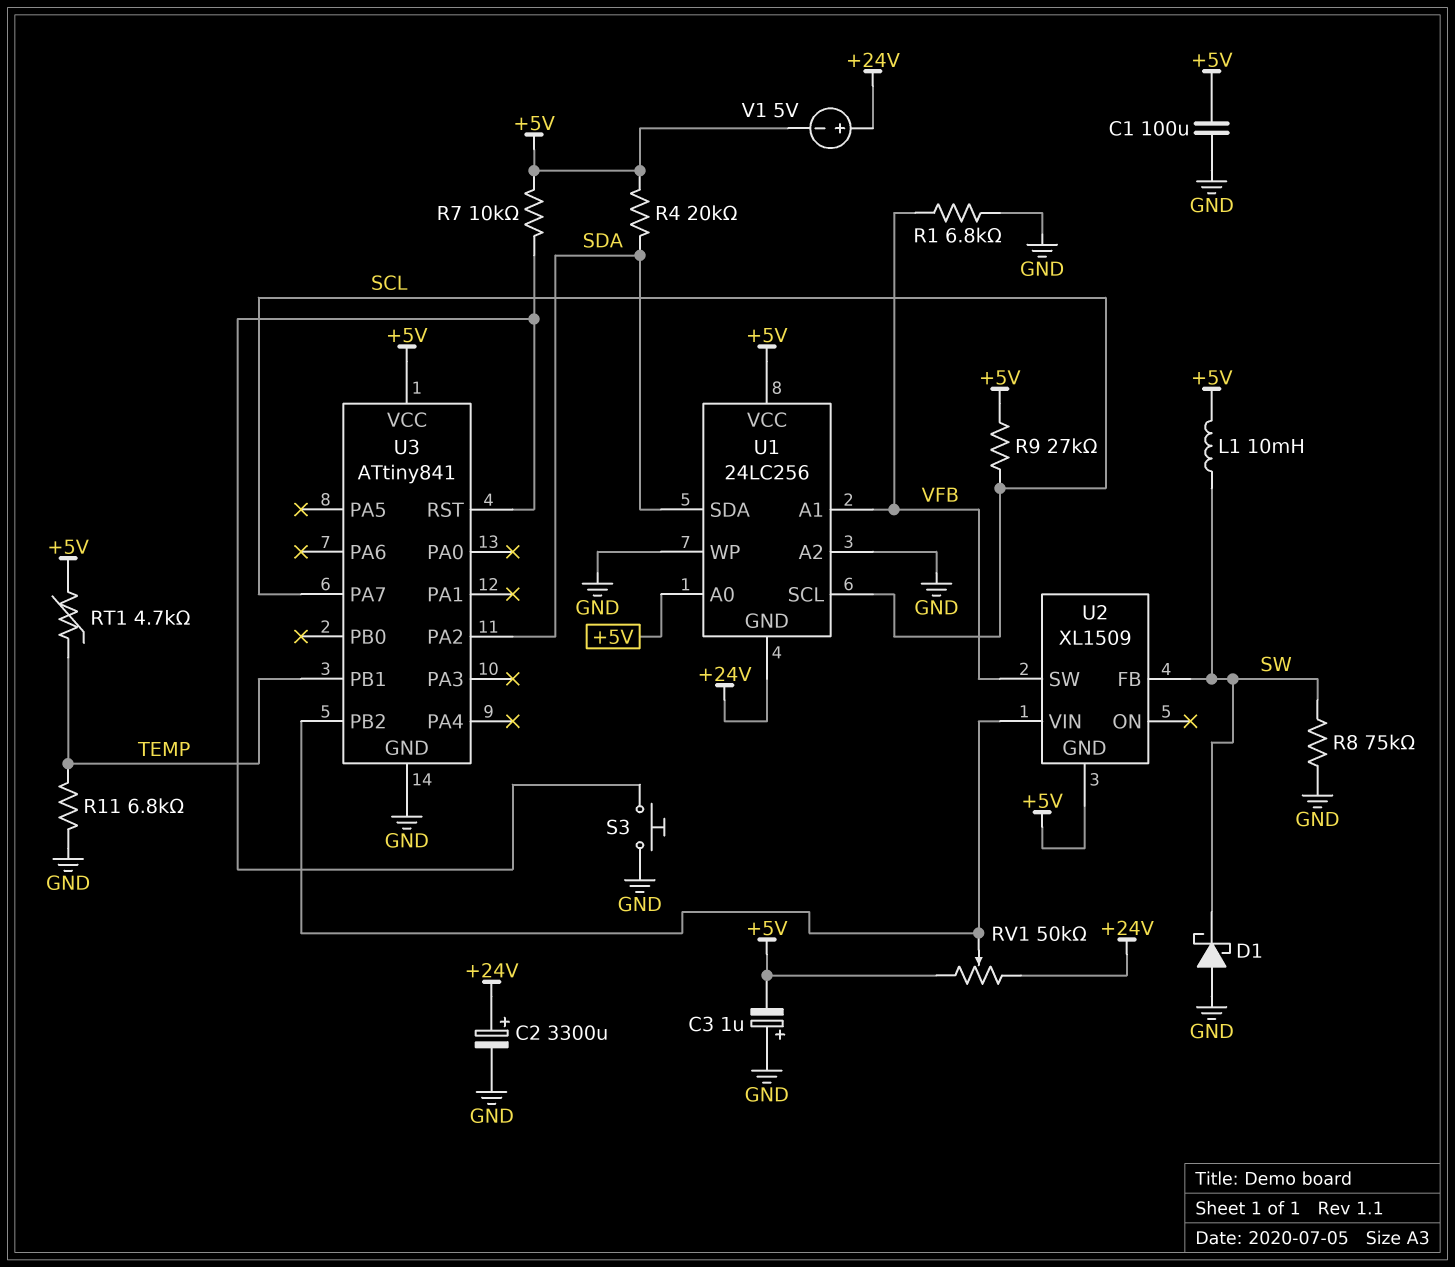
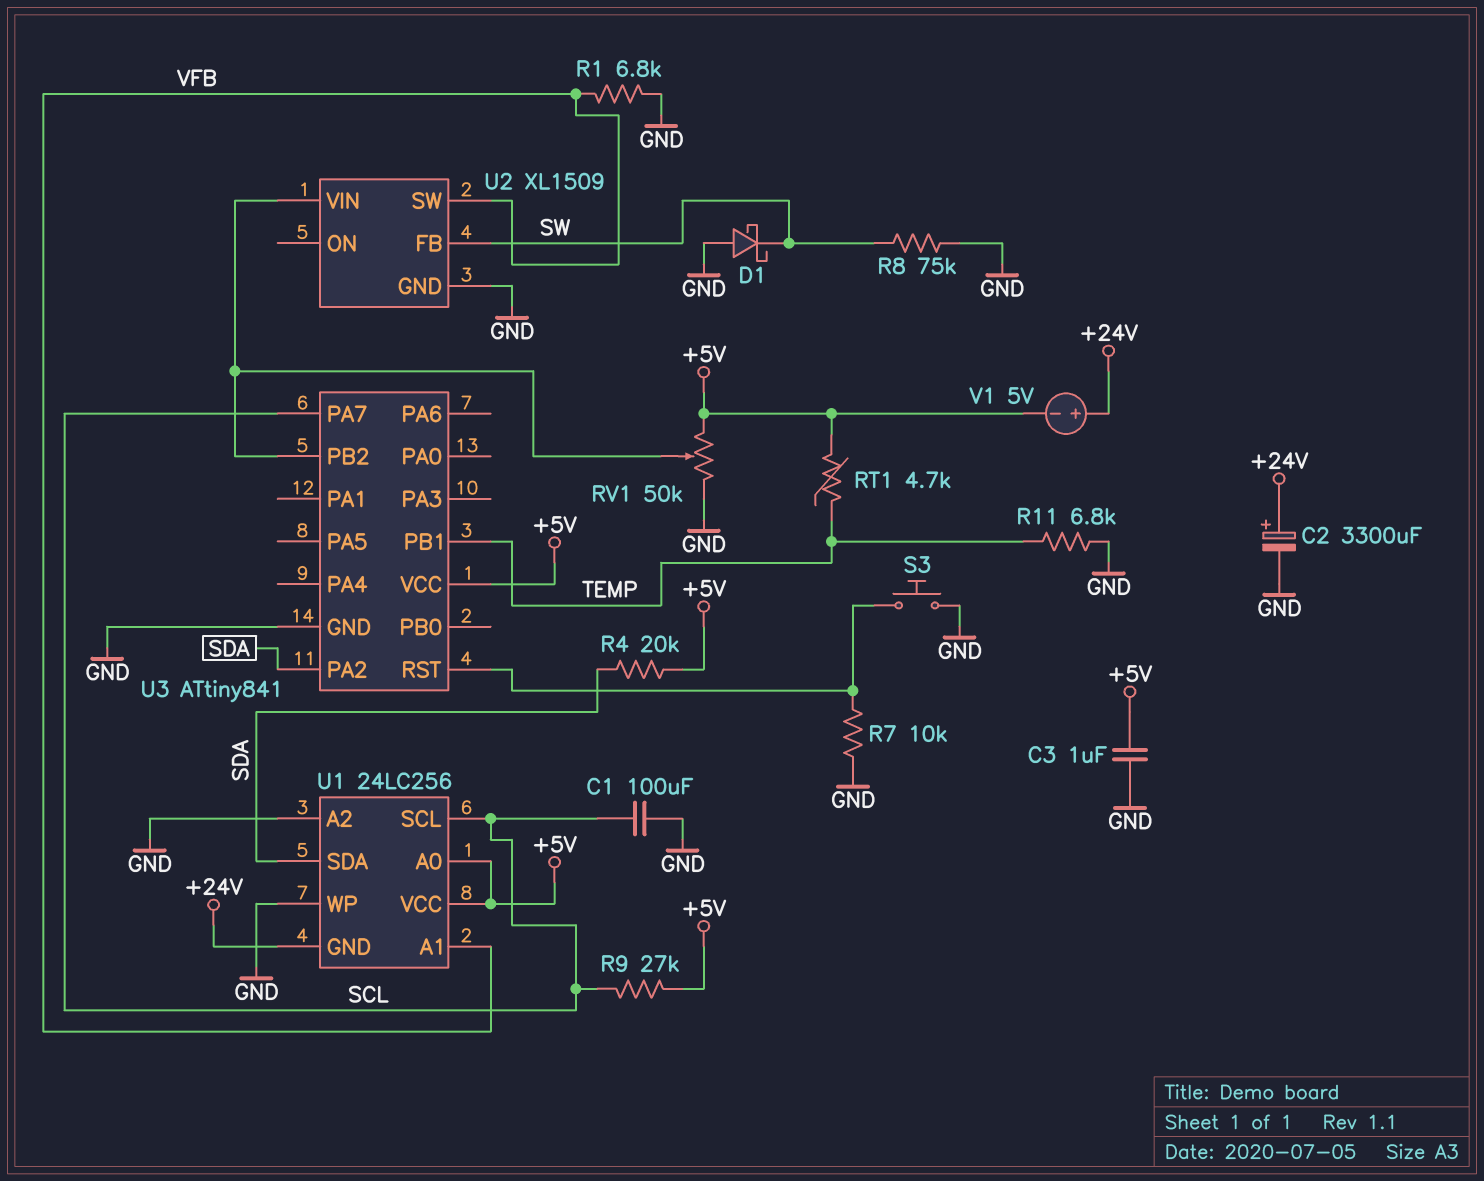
C1: 100uF (+5V, GND) -> 100uF (GND, SCL)
C3: 1uF (plus GND, minus +5V) -> 1uF (+5V, GND)
L1: 10mH (+5V, SW) -> none
R7: 10k (+5V, U3/RST) -> 10k (GND, U3/RST)
RV1: 50k (+5V, +24V, wiper U2/VIN) -> 50k (+5V, GND, wiper U2/VIN)
U2 pin GND: +5V -> GND

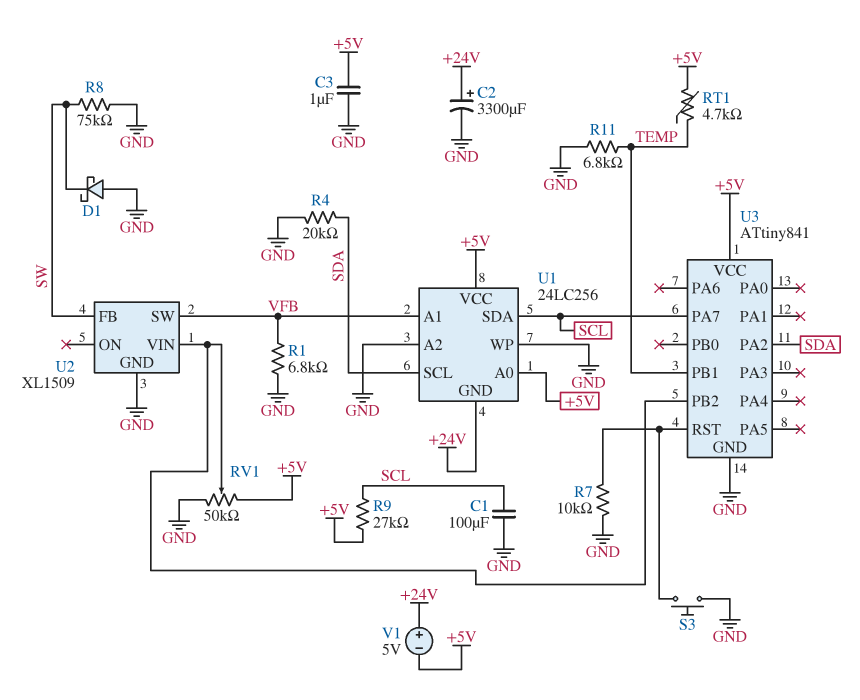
R4: 20k (+5V, SDA) -> 20k (GND, SDA)
U1 pin SCL: SCL -> SDA
U1 pin SDA: SDA -> SCL

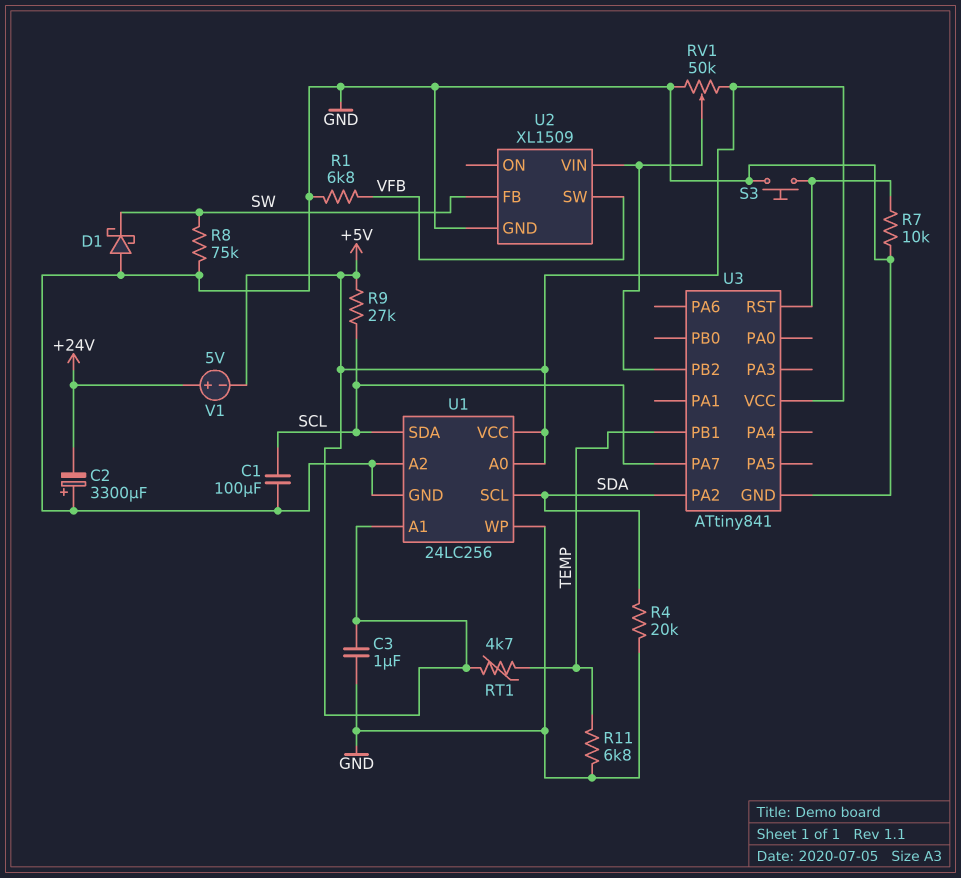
C2: 3300uF (plus +24V, minus GND) -> 3300uF (plus GND, minus +24V)
U1 pin A1: VFB -> +5V
U1 pin GND: +24V -> GND

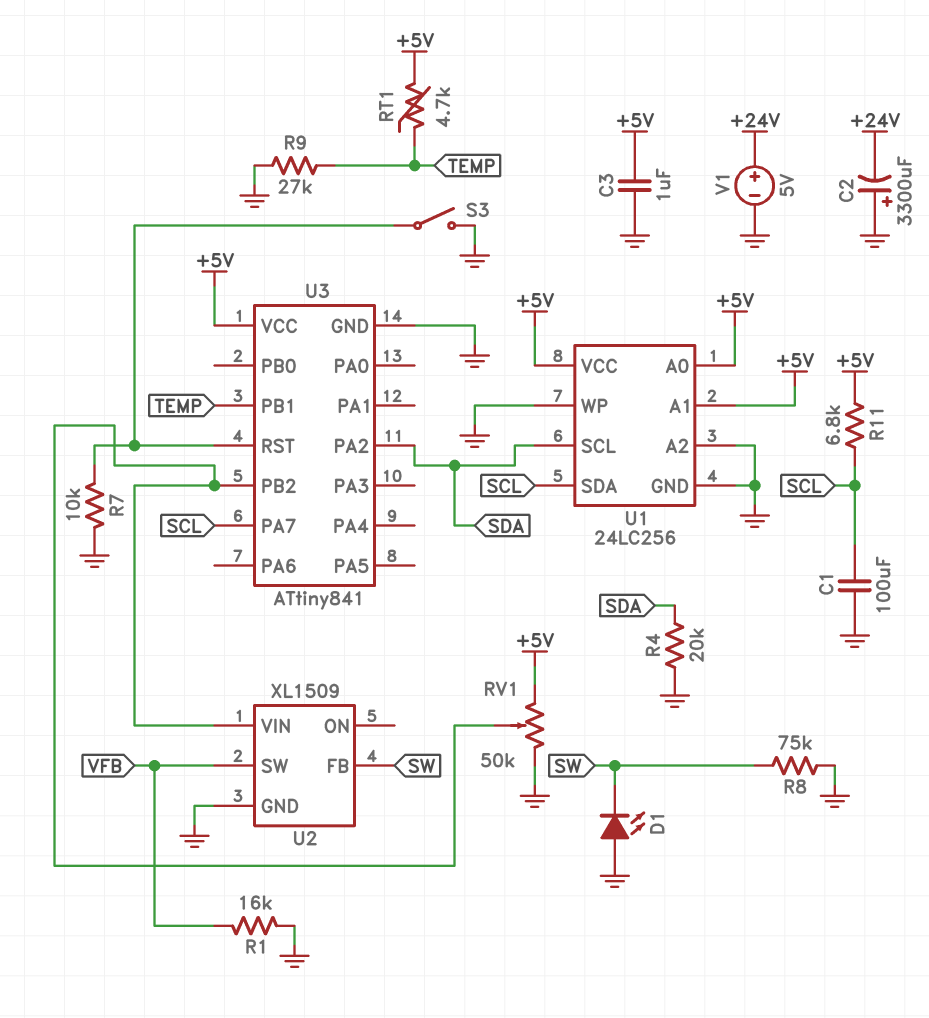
D1: schottky (A GND, K SW) -> LED (A GND, K SW)
R1: 6.8k (GND, VFB) -> 16k (GND, VFB)
R9: 27k (+5V, SCL) -> 27k (GND, TEMP)
R11: 6.8k (GND, TEMP) -> 6.8k (+5V, SCL)
S3: button (GND, U3/RST) -> switch (GND, U3/RST)
V1: 5V (plus +24V, minus +5V) -> 5V (plus +24V, minus GND)

